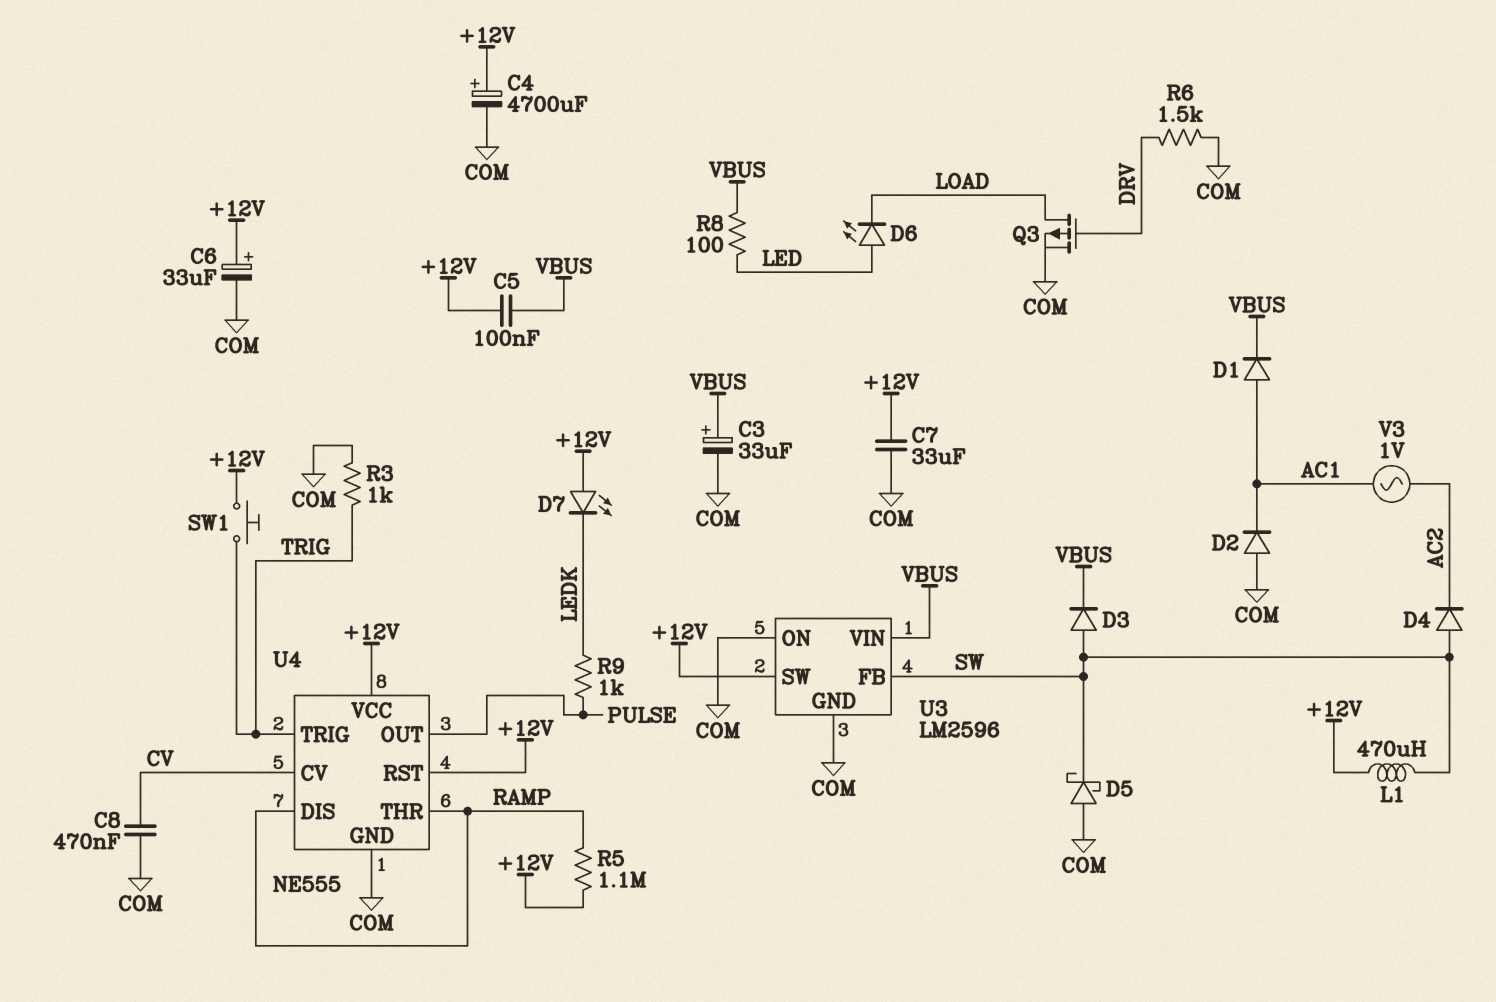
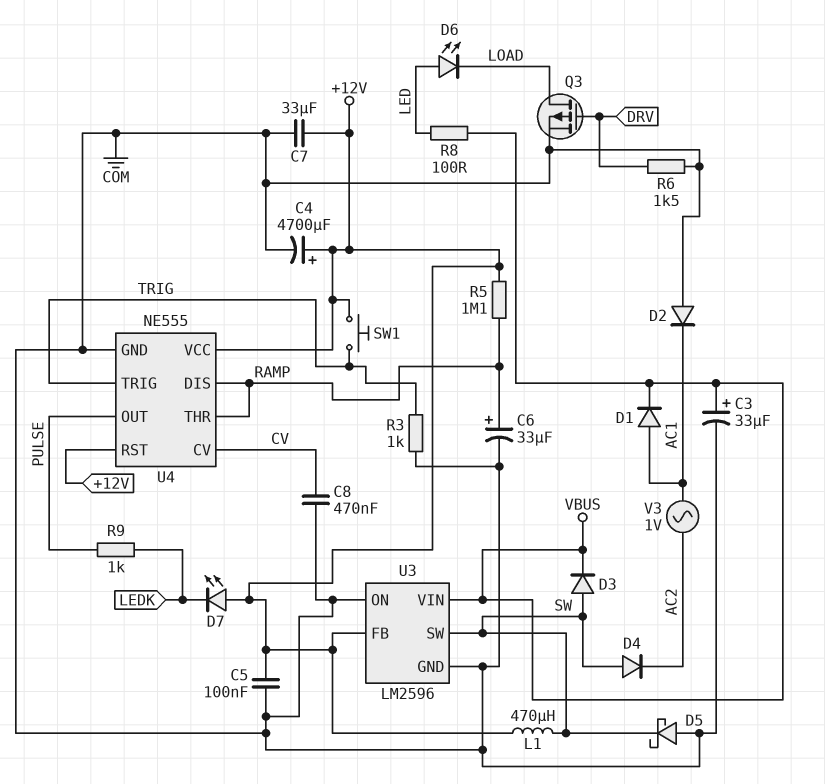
C5: 100nF (+12V, VBUS) -> 100nF (+12V, COM)
C6: 33uF (plus +12V, minus COM) -> 33uF (plus RAMP, minus COM)
U3 pin FB: SW -> +12V
U3 pin SW: +12V -> SW

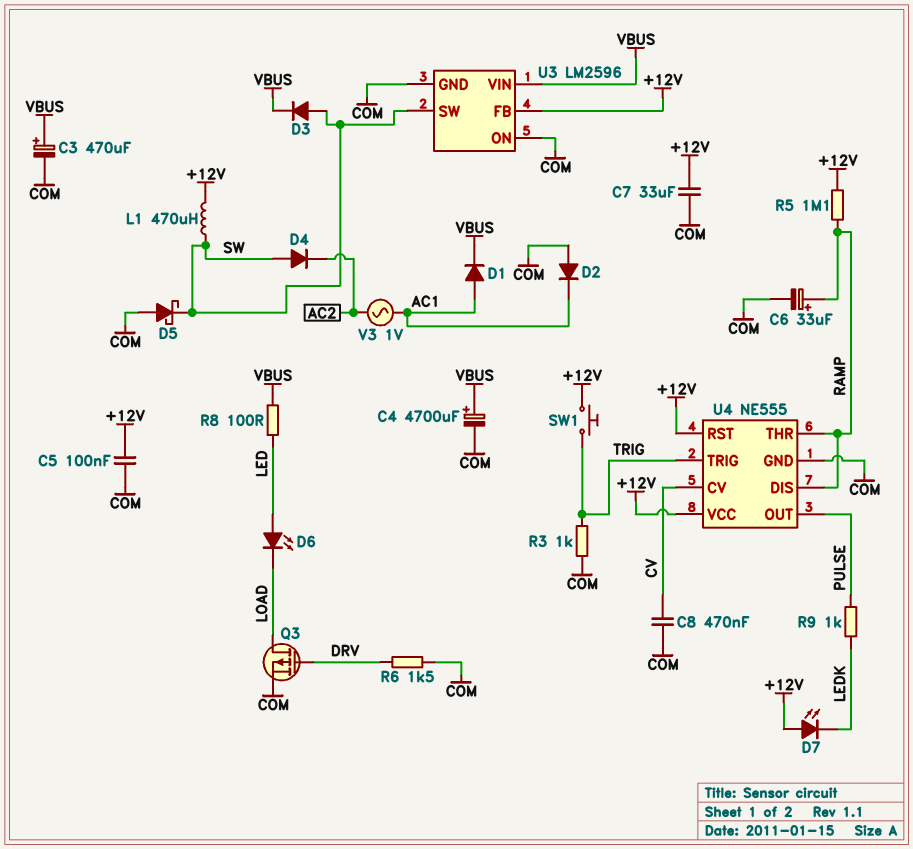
C3: 33uF (plus VBUS, minus COM) -> 470uF (plus VBUS, minus COM)
C4: 4700uF (plus +12V, minus COM) -> 4700uF (plus VBUS, minus COM)

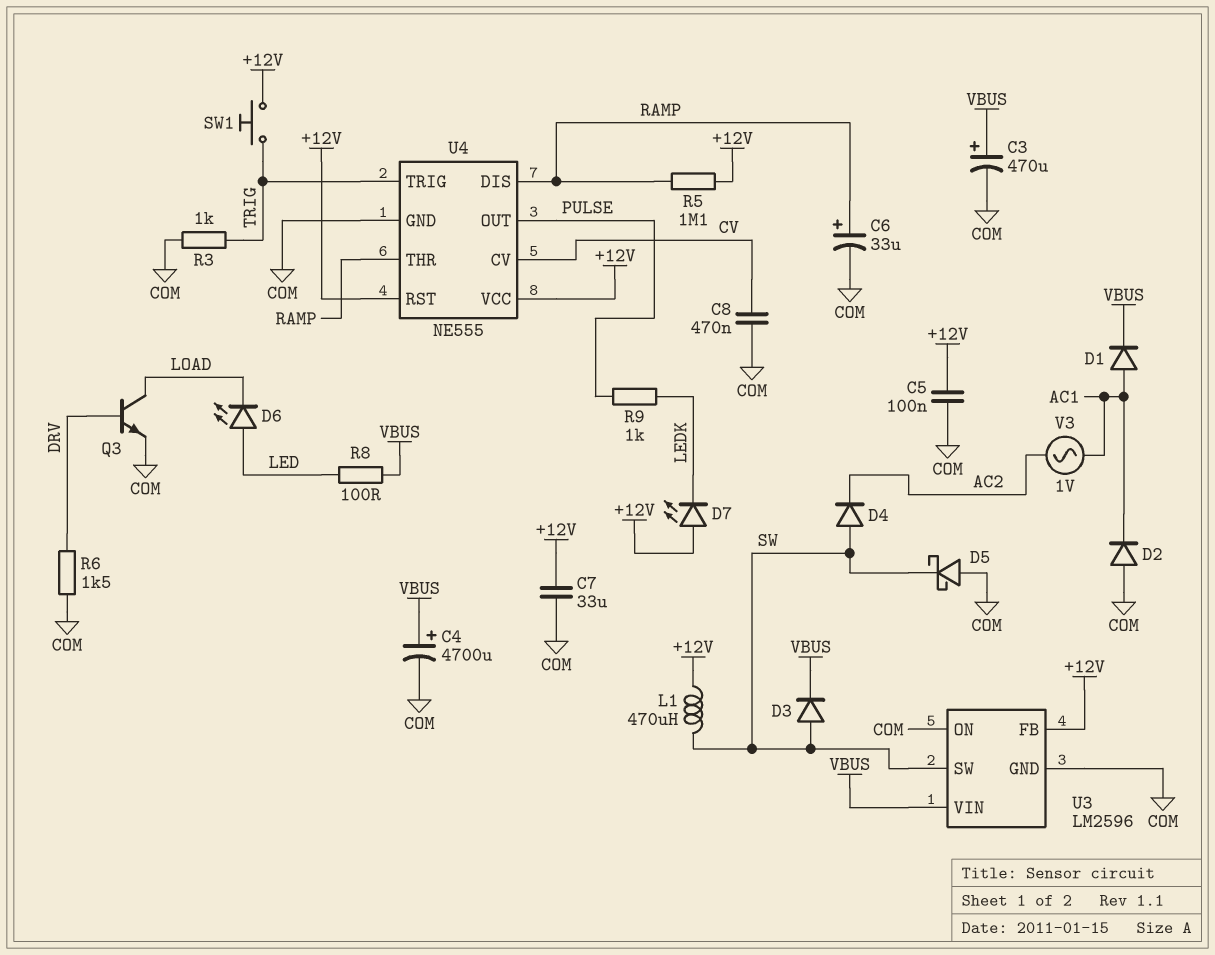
Q3: PMOS (G DRV, D LOAD, S COM) -> NPN (B DRV, C LOAD, E COM)

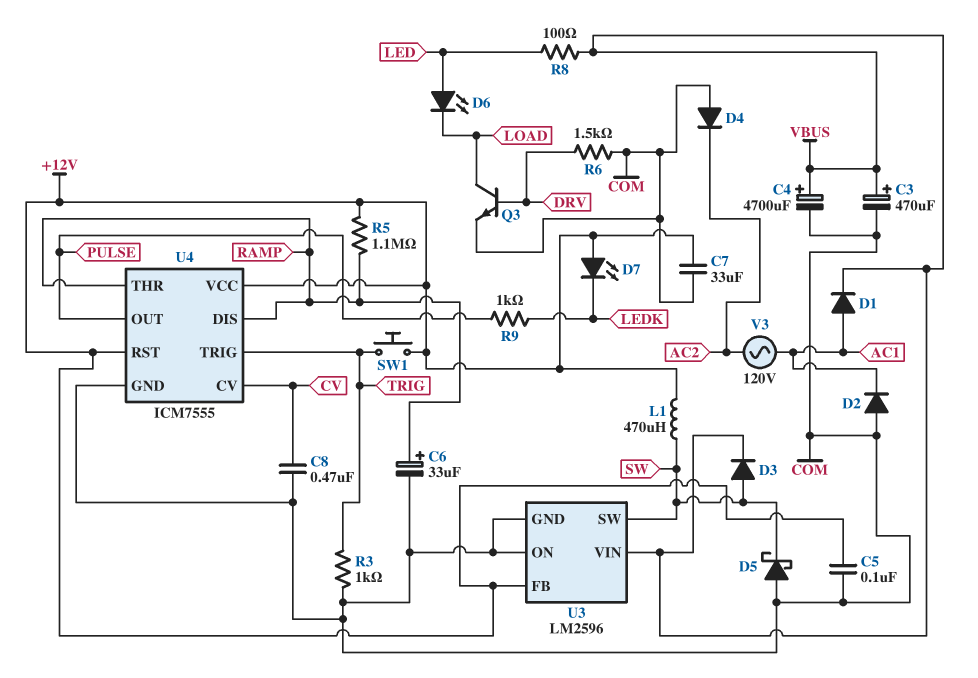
D4: diode (A SW, K AC2) -> diode (A COM, K AC2)
U4: NE555 -> ICM7555
V3: AC 1V (AC1, AC2) -> AC 120V (AC1, AC2)

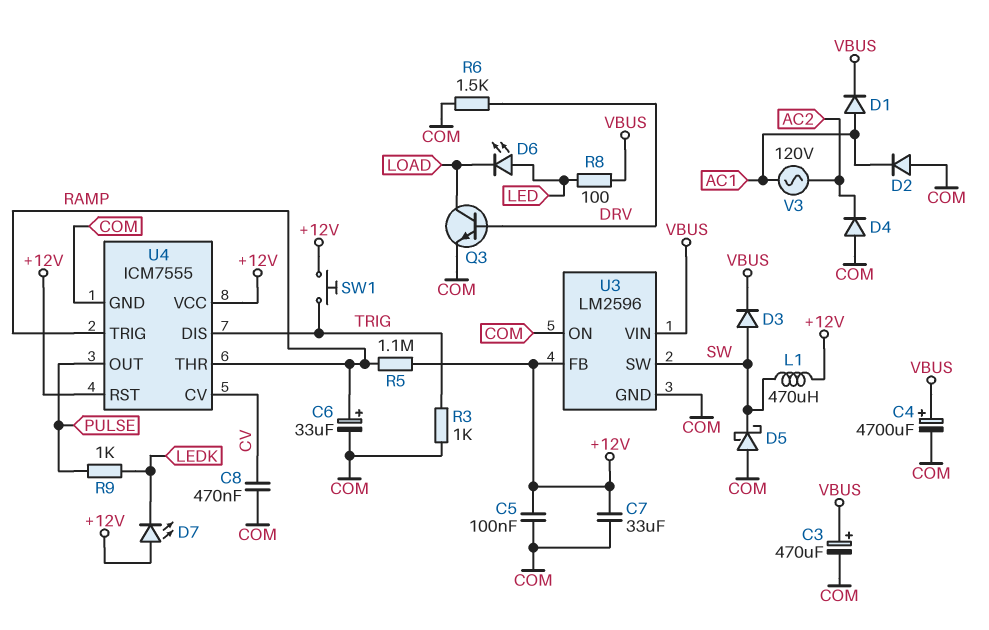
U4 pin DIS: RAMP -> TRIG
U4 pin TRIG: TRIG -> RAMP

